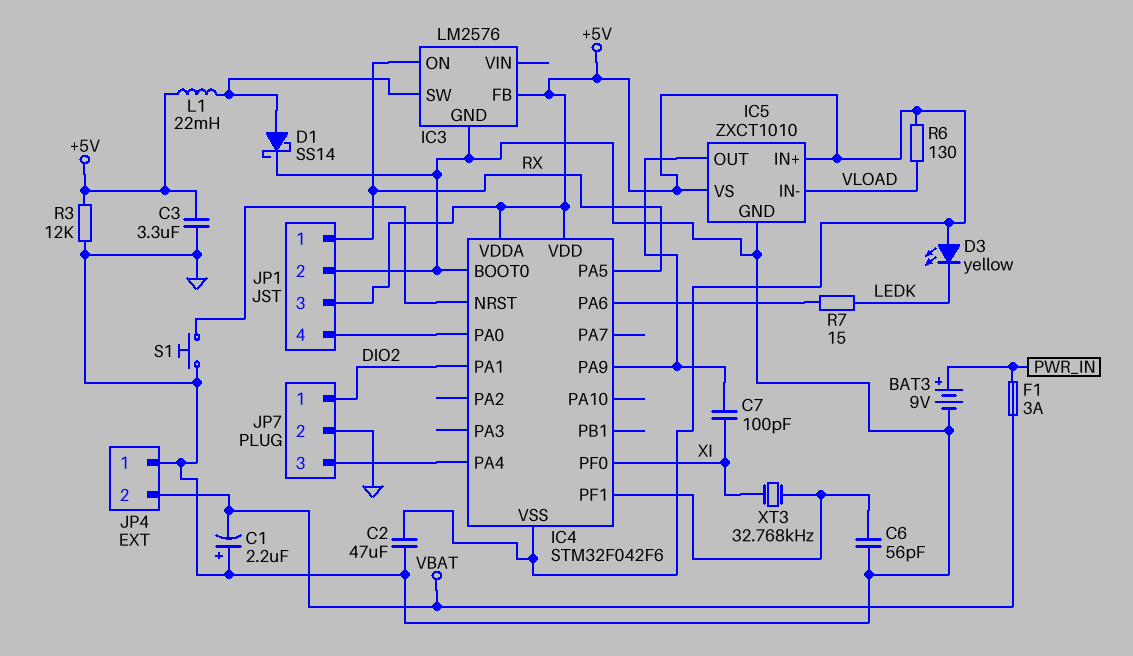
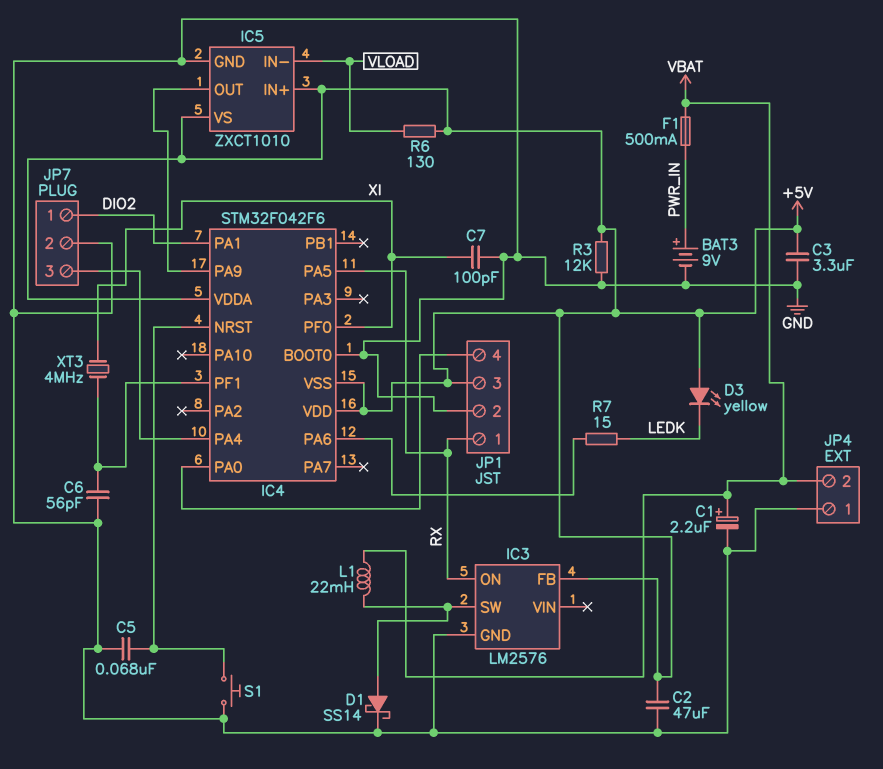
C1: 2.2uF (plus GND, minus VBAT) -> 2.2uF (plus VBAT, minus GND)
C5: none -> 68nF (GND, IC4/NRST)
C7: 100pF (IC4/PA9, XI) -> 100pF (GND, XI)
F1: 3A (PWR_IN, VBAT) -> 500mA (PWR_IN, VBAT)
L1: 22mH (+5V, IC3/SW) -> 22mH (IC3/SW, VBAT)
XT3: 32.768kHz (IC4/PF1, XI) -> 4MHz (IC4/PF1, XI)

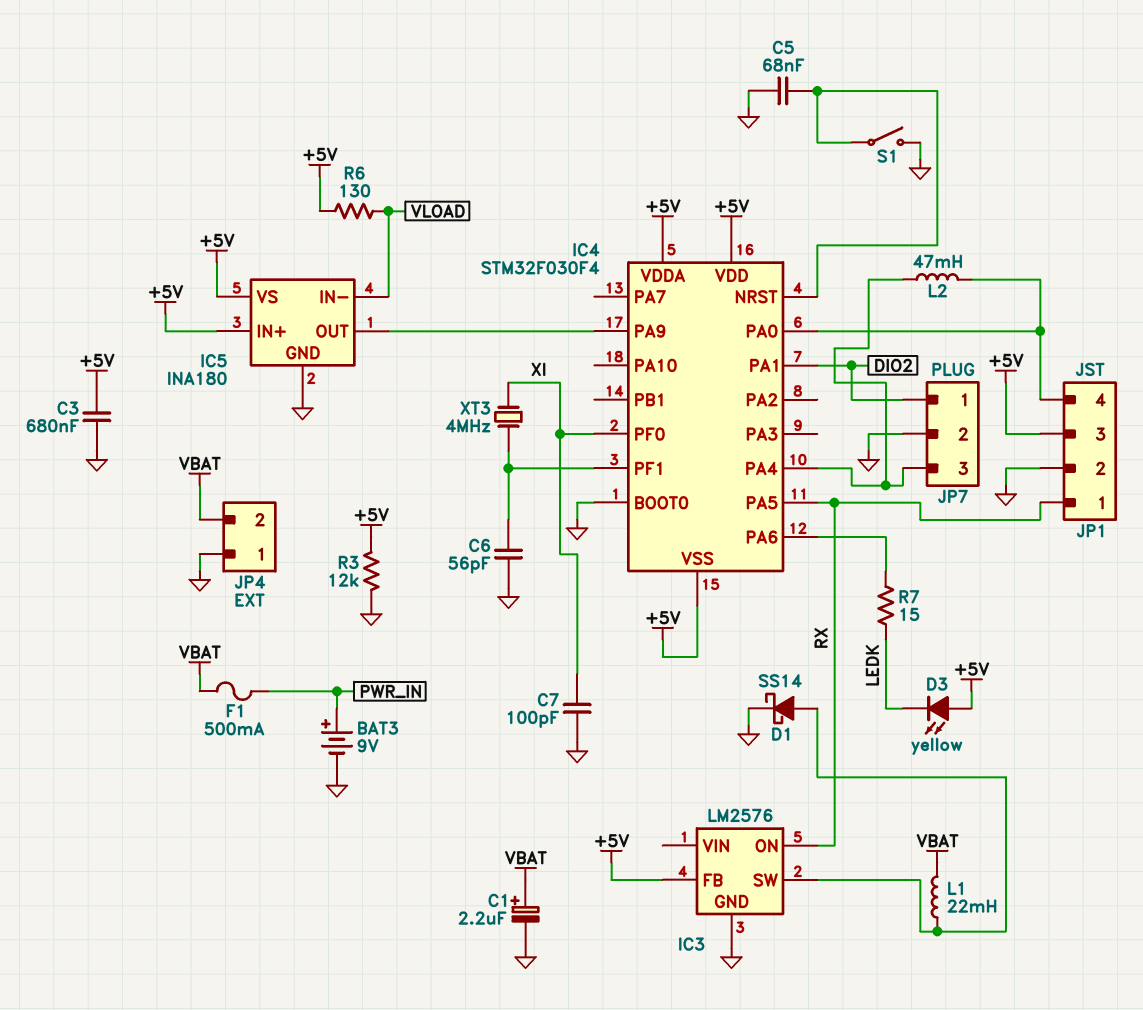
C2: 47uF (+5V, GND) -> none
C3: 3.3uF (+5V, GND) -> 680nF (+5V, GND)
IC4: STM32F042F6 -> STM32F030F4
IC5: ZXCT1010 -> INA180
L2: none -> 47mH (IC4/PA0, IC4/PA4)
S1: button (GND, IC4/NRST) -> switch (GND, IC4/NRST)

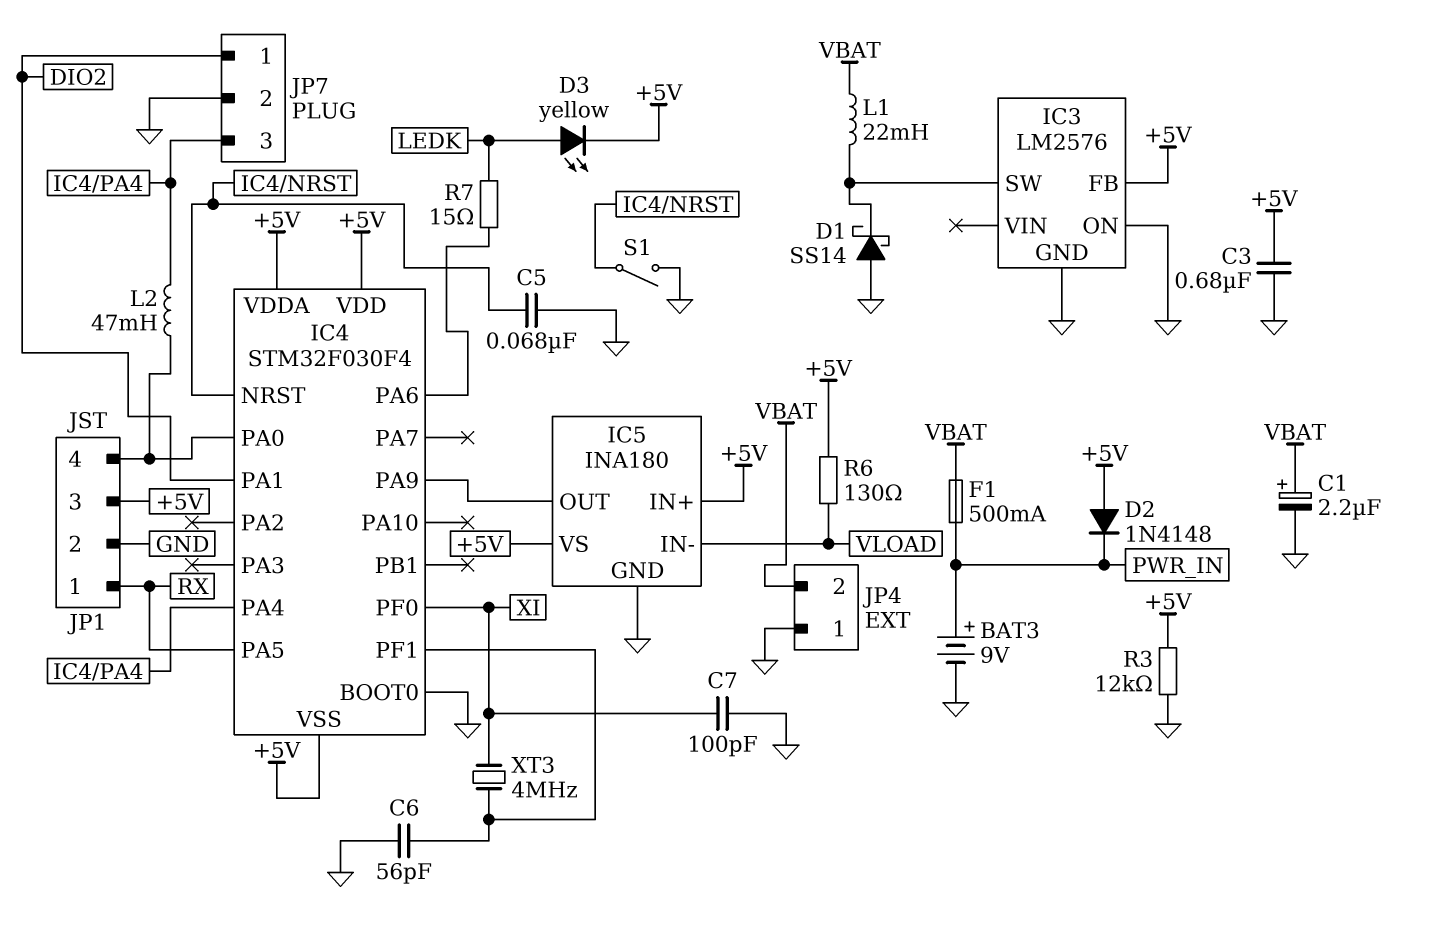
D1: schottky SS14 (A IC3/SW, K GND) -> schottky SS14 (A GND, K IC3/SW)
D2: none -> diode 1N4148 (A +5V, K PWR_IN)
D3: LED yellow (A +5V, K LEDK) -> LED yellow (A LEDK, K +5V)
IC3 pin ON: RX -> GND

